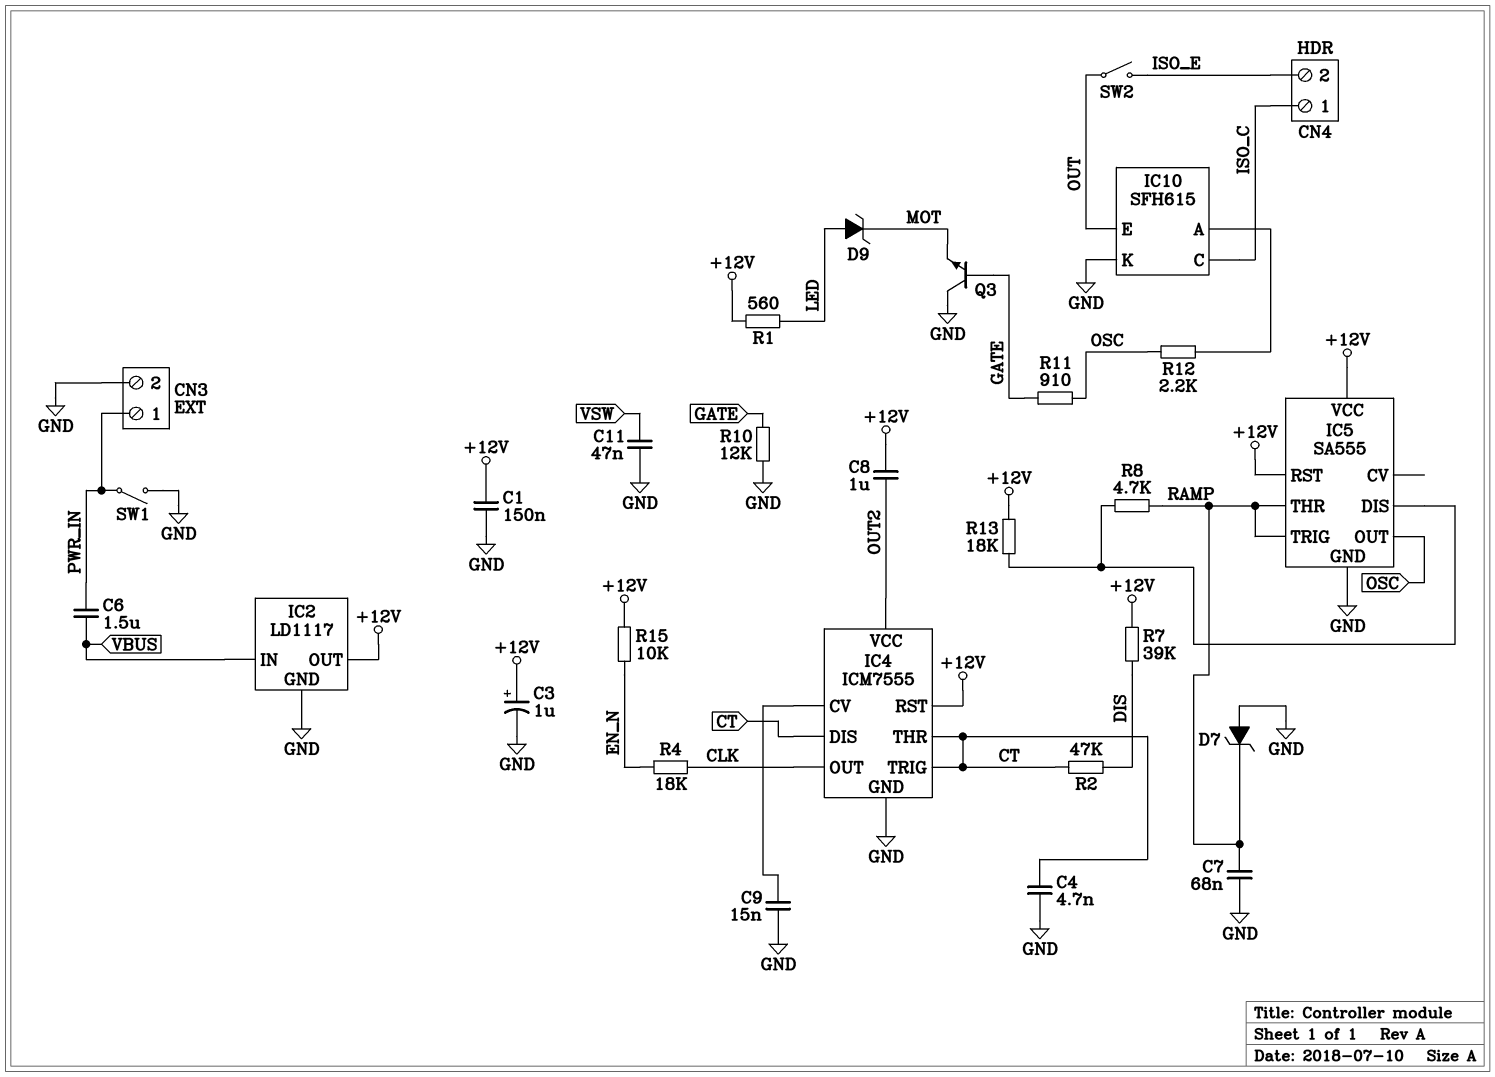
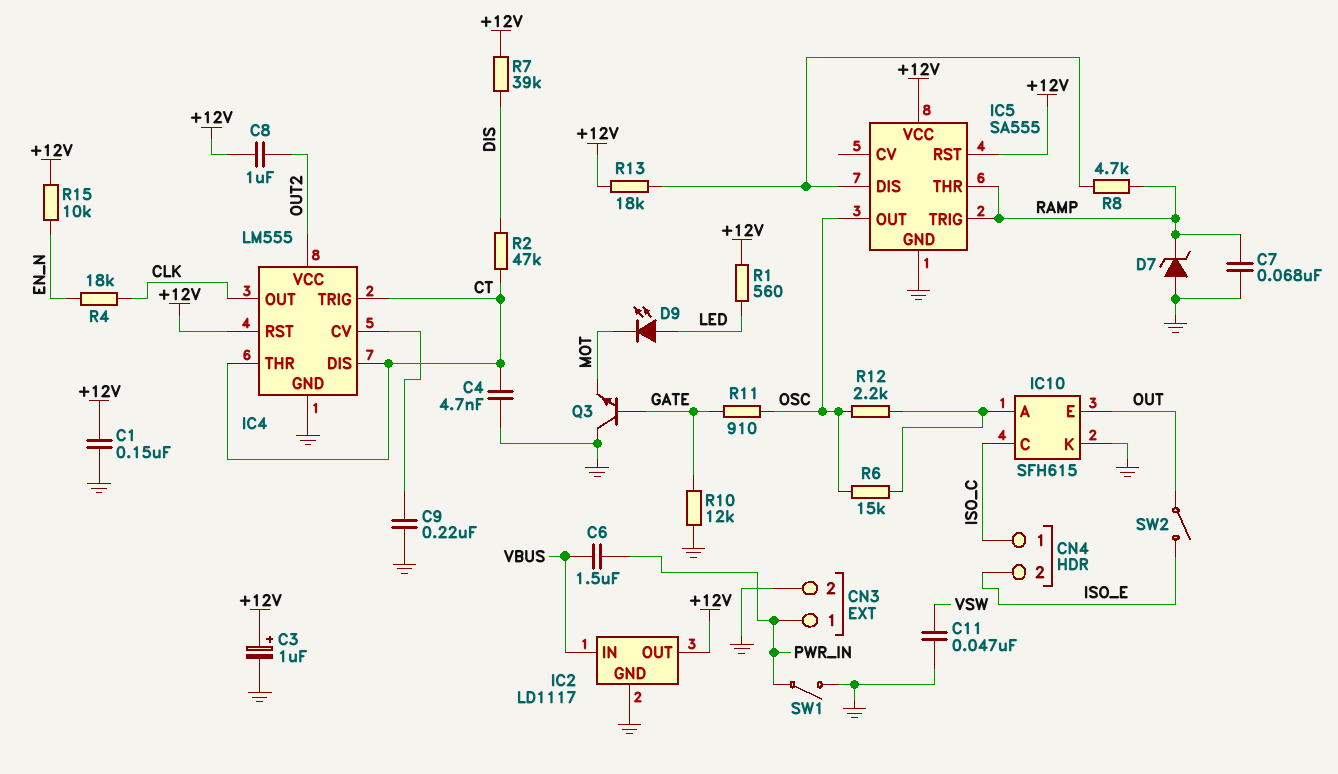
C9: 15nF (GND, IC4/CV) -> 220nF (GND, IC4/CV)
D9: zener (A LED, K MOT) -> LED (A LED, K MOT)
IC4: ICM7555 -> LM555
R6: none -> 15k (IC10/A, OSC)

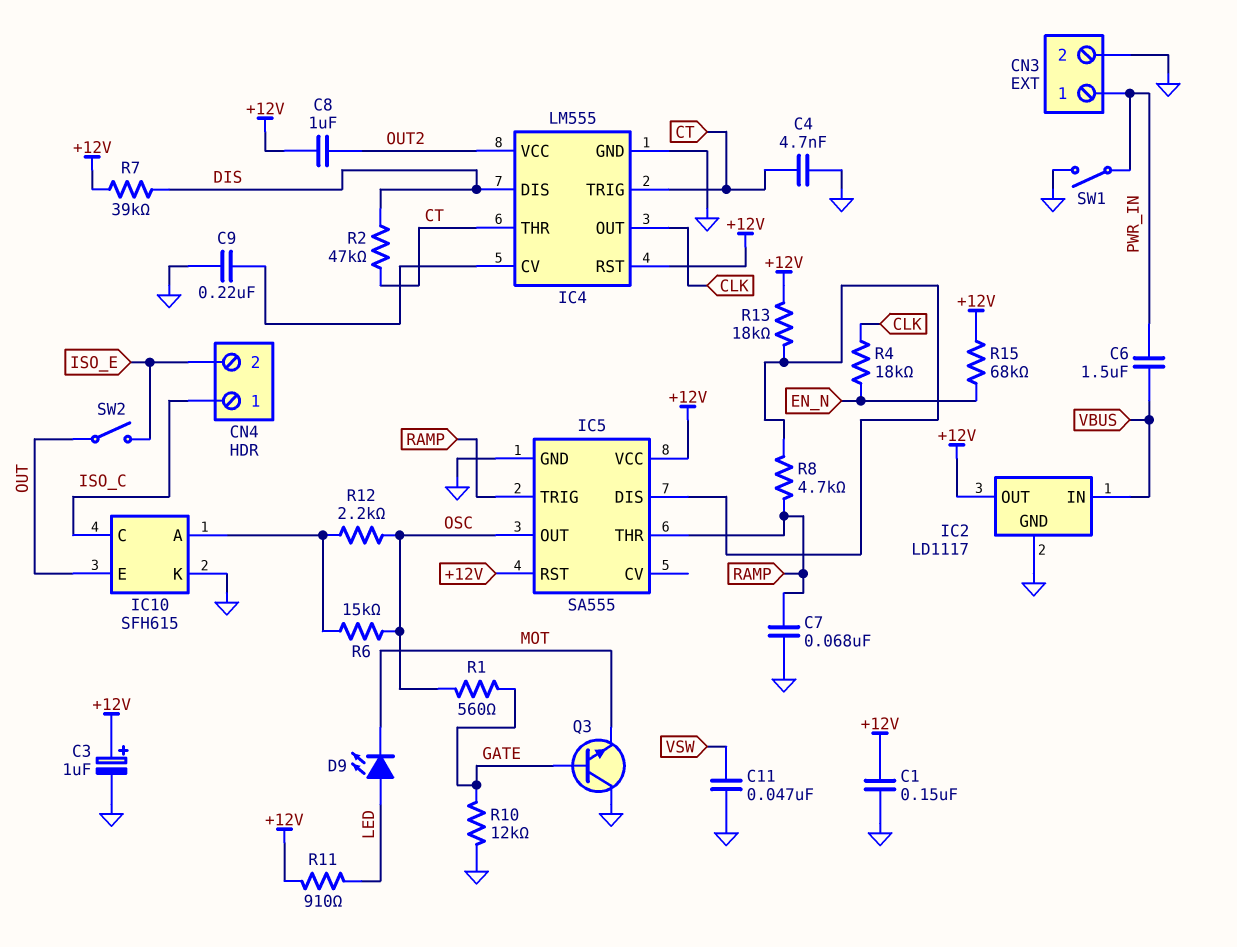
D7: zener (A GND, K RAMP) -> none
IC4 pin DIS: CT -> DIS
R1: 560 (+12V, LED) -> 560 (GATE, OSC)
R11: 910 (GATE, OSC) -> 910 (+12V, LED)
R15: 10k (+12V, EN_N) -> 68k (+12V, EN_N)

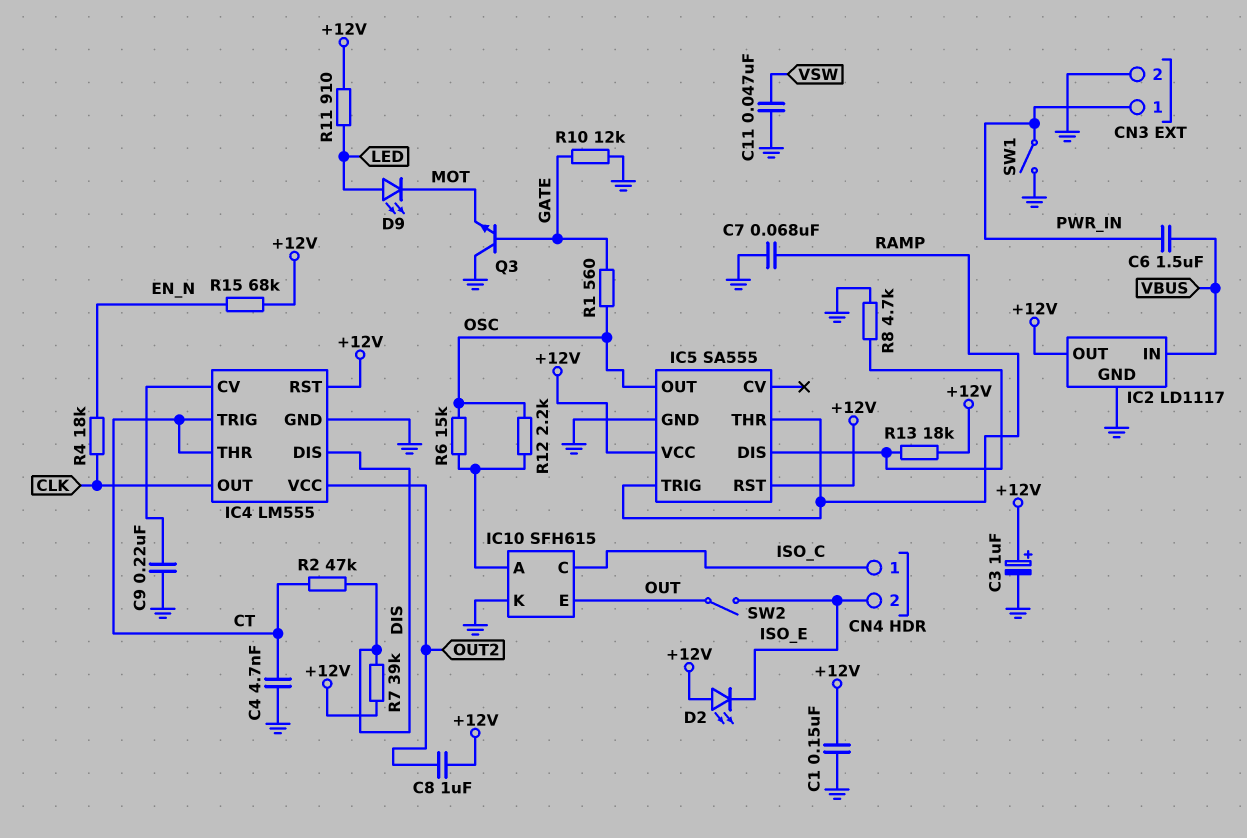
D2: none -> LED (A +12V, K ISO_E)
R8: 4.7k (IC5/DIS, RAMP) -> 4.7k (GND, IC5/DIS)

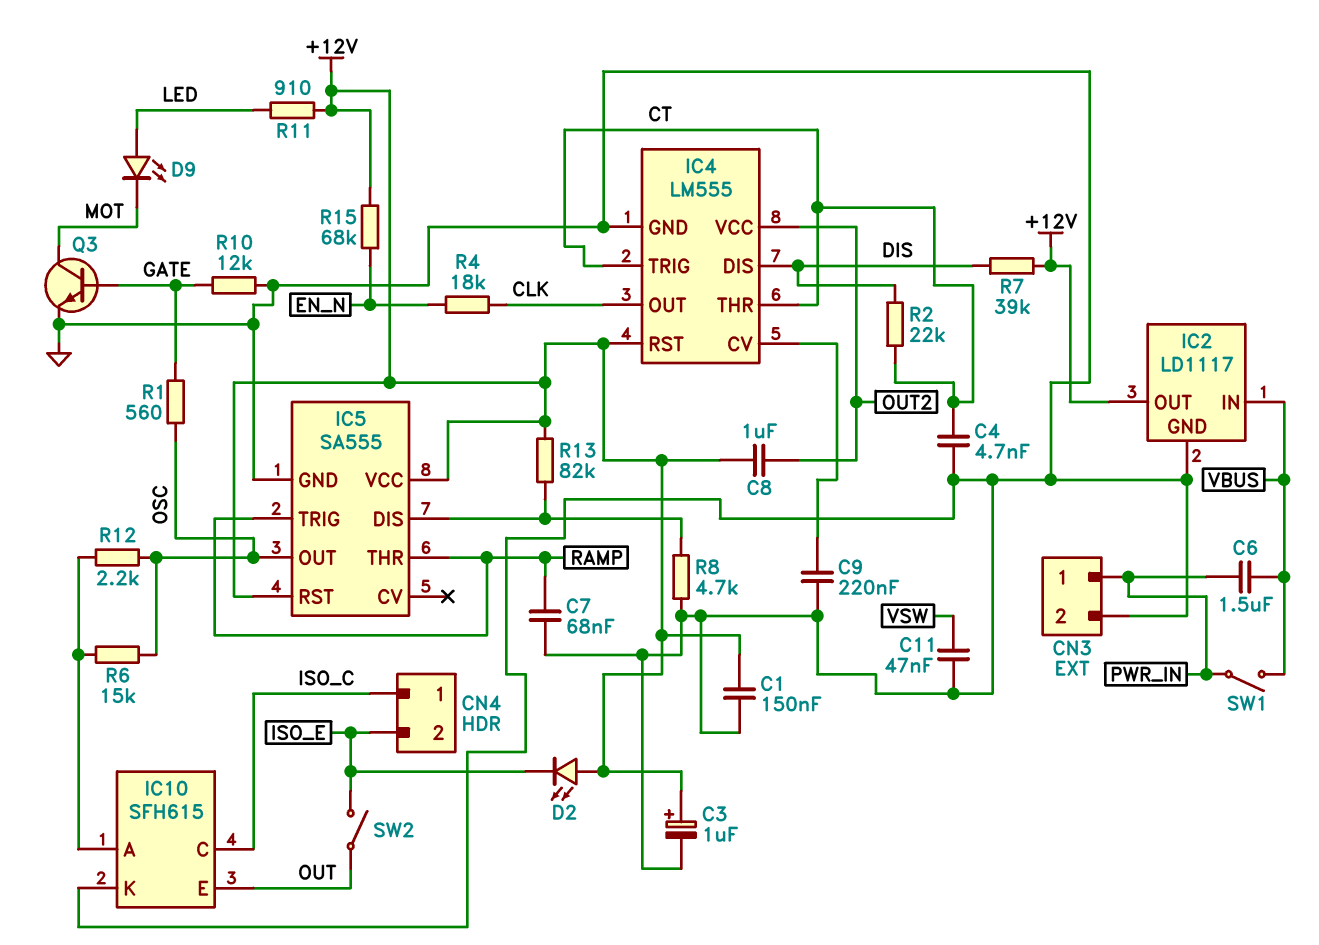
Q3: NPN (B GATE, C GND, E MOT) -> NPN (B GATE, C MOT, E GND)
R2: 47k (CT, DIS) -> 22k (CT, DIS)
R13: 18k (+12V, IC5/DIS) -> 82k (+12V, IC5/DIS)
SW1: switch (GND, PWR_IN) -> switch (PWR_IN, VBUS)

